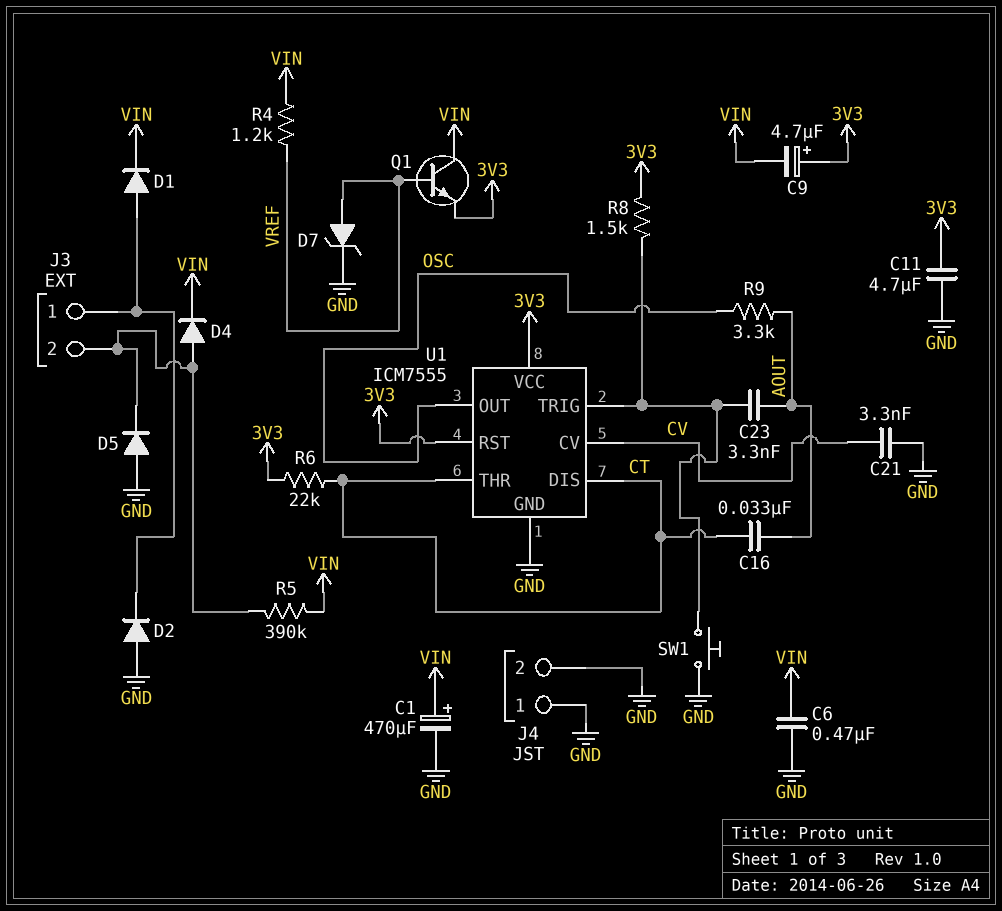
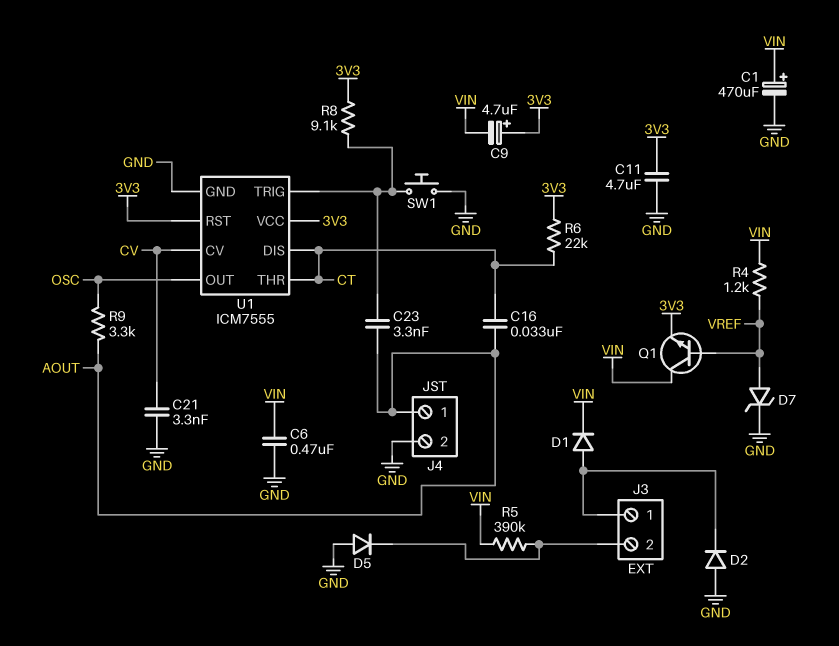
D4: diode (A J3/2, K VIN) -> none
J4 pin 1: GND -> AOUT
R8: 1.5k (3V3, U1/TRIG) -> 9.1k (3V3, U1/TRIG)

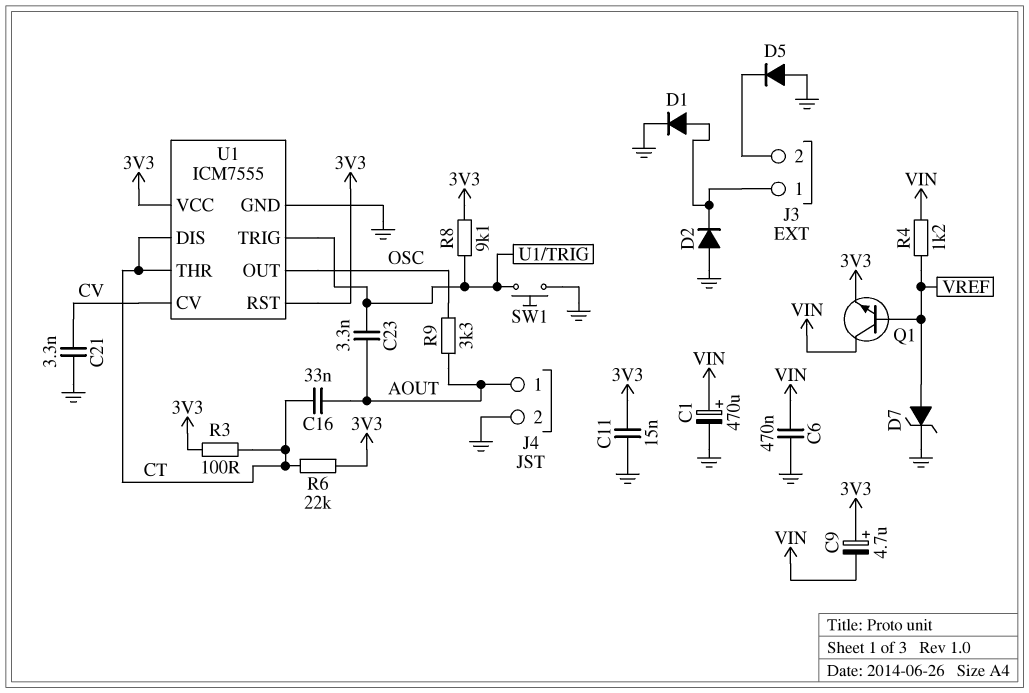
C11: 4.7uF (3V3, GND) -> 15nF (3V3, GND)
D1: diode (A J3/1, K VIN) -> diode (A J3/1, K GND)
R3: none -> 100 (3V3, CT)
R5: 390k (J3/2, VIN) -> none

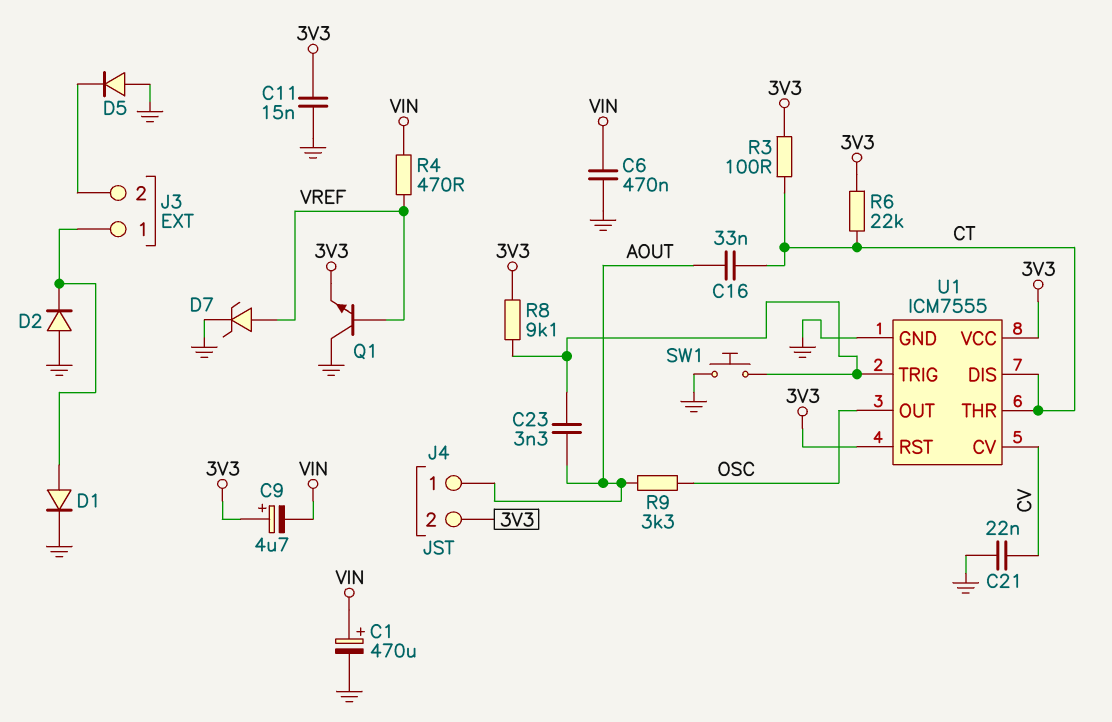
C21: 3.3nF (CV, GND) -> 22nF (CV, GND)
J4 pin 2: GND -> 3V3
Q1: NPN (B VREF, C VIN, E 3V3) -> NPN (B VREF, C GND, E 3V3)
R4: 1.2k (VIN, VREF) -> 470 (VIN, VREF)

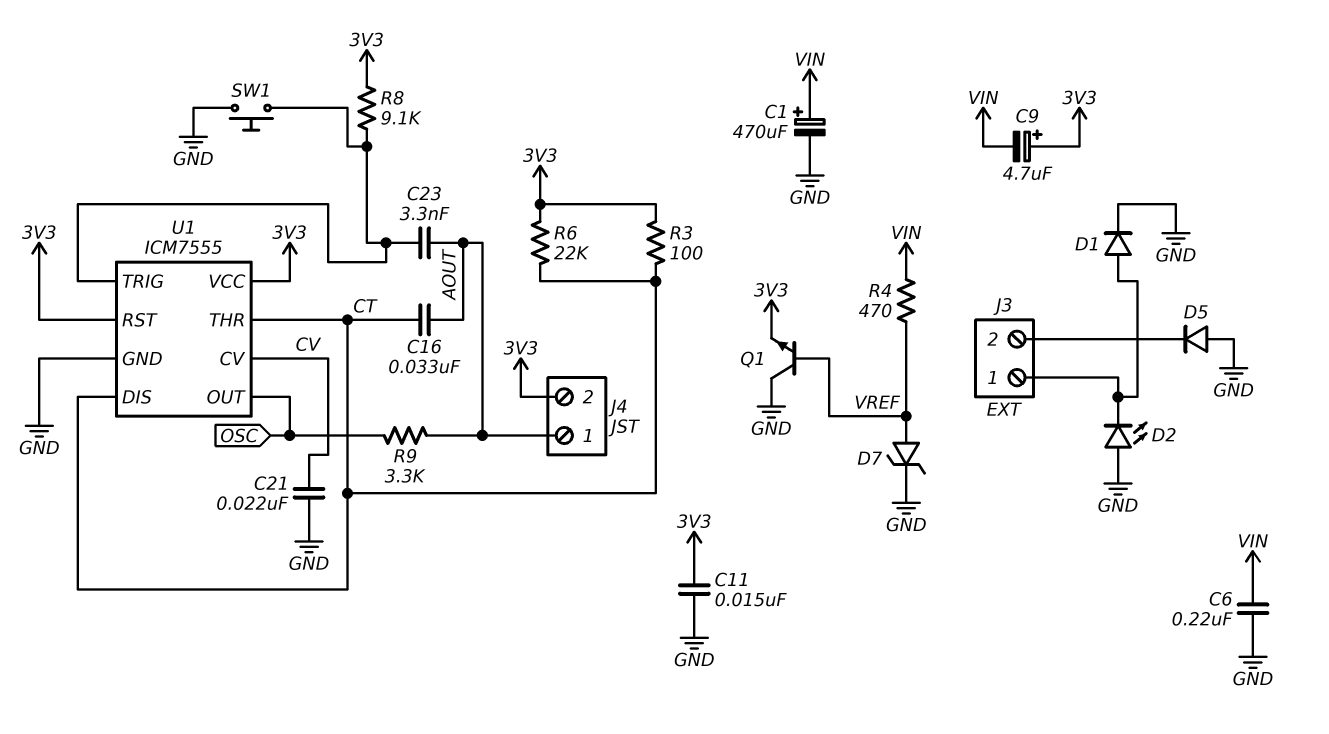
C6: 470nF (GND, VIN) -> 220nF (GND, VIN)
D2: diode (A GND, K J3/1) -> LED (A GND, K J3/1)

